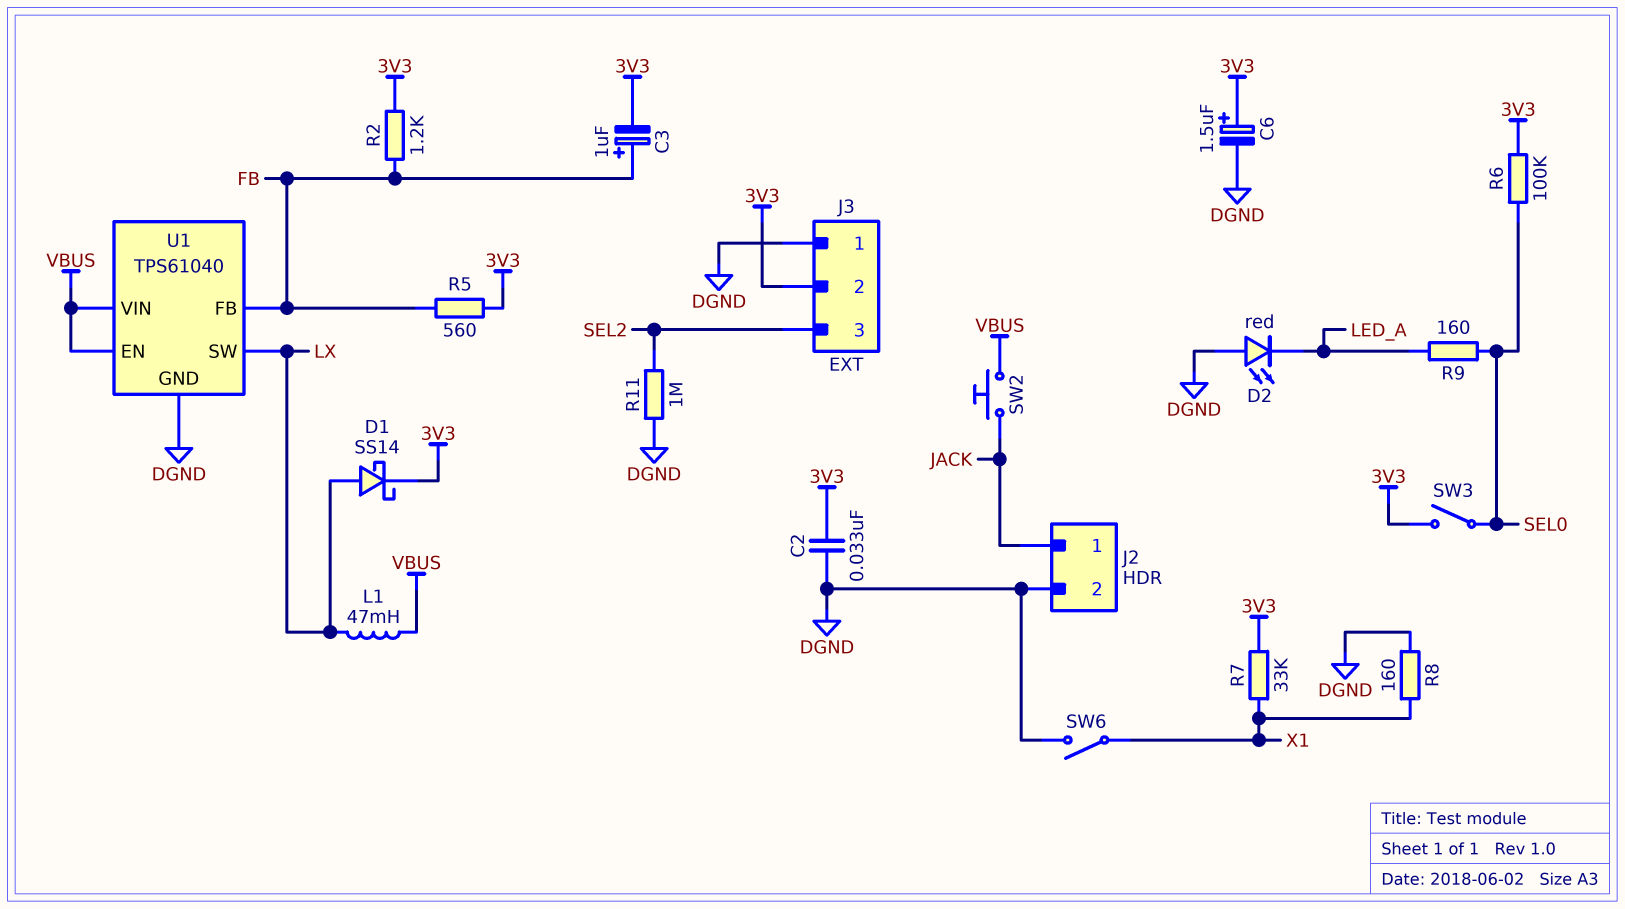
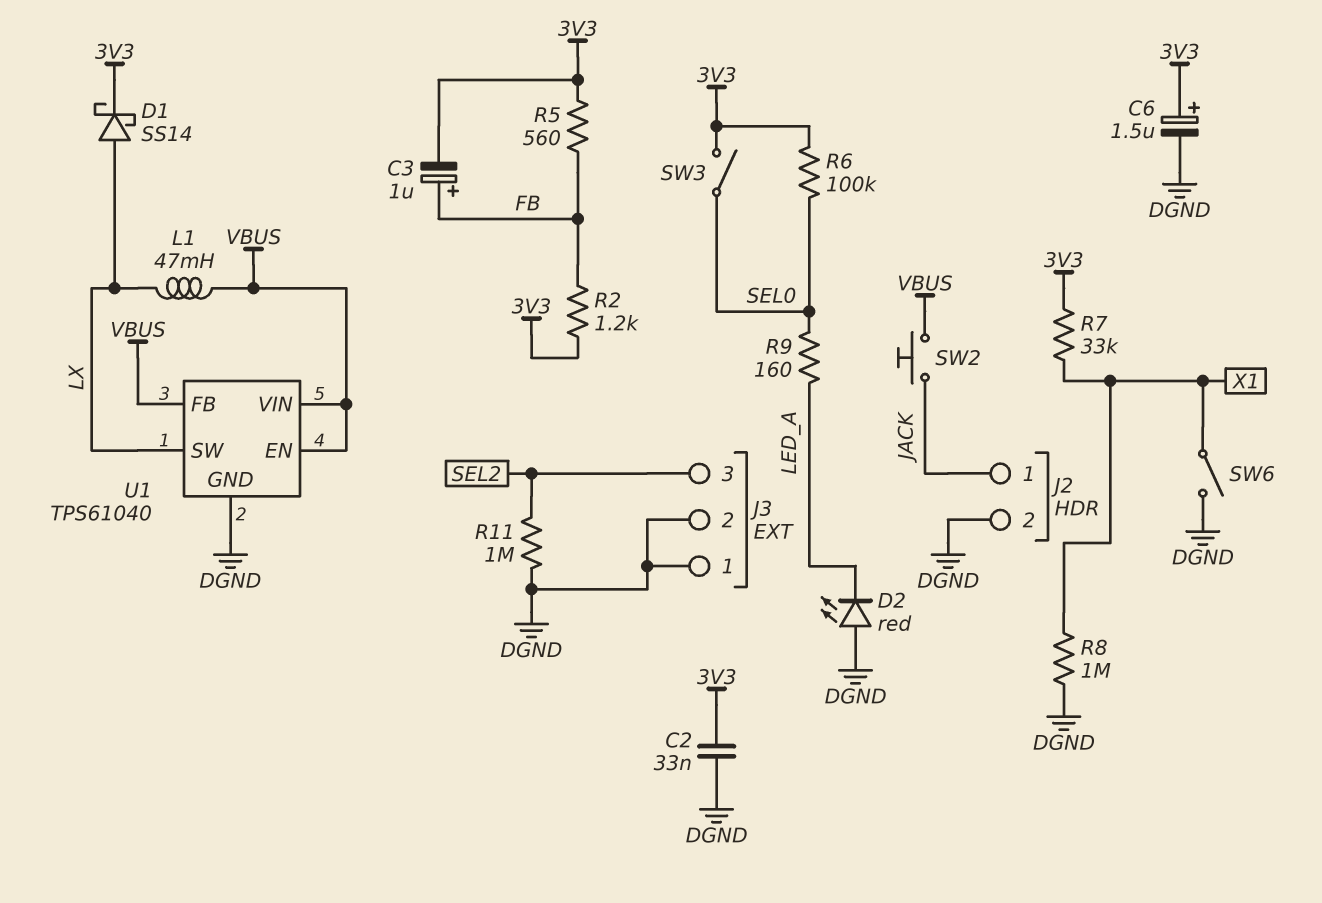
J3 pin 2: 3V3 -> DGND
R8: 160 (DGND, X1) -> 1M (DGND, X1)
U1 pin FB: FB -> VBUS

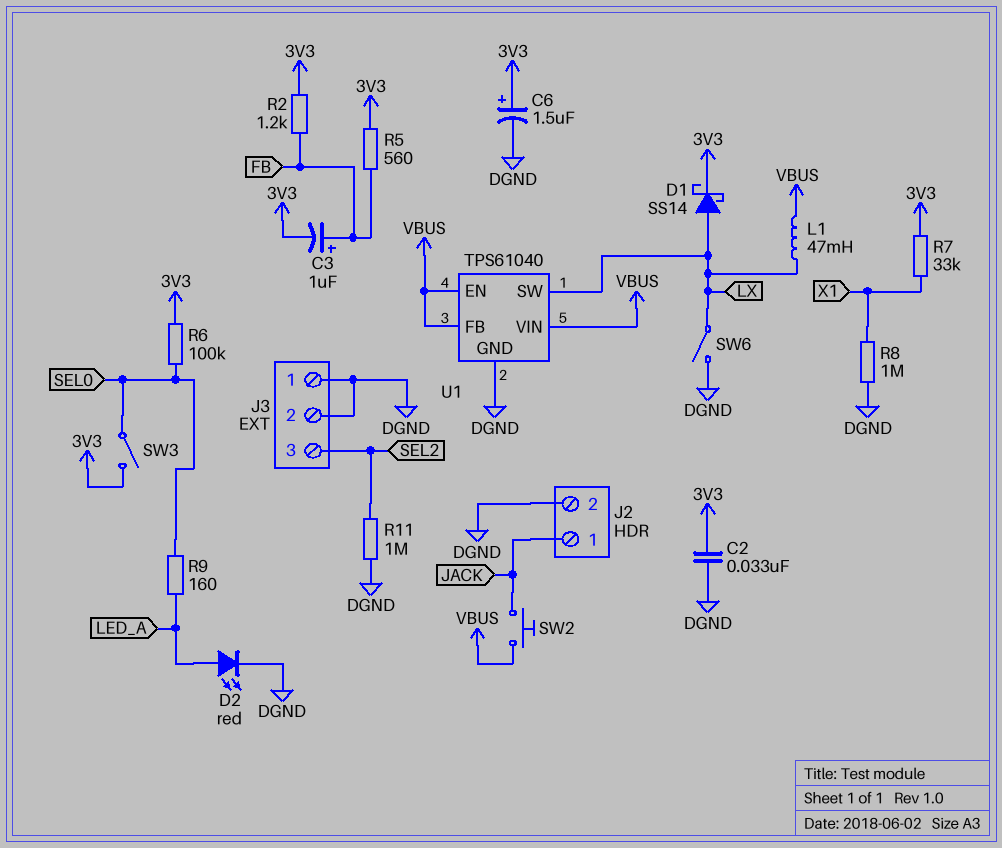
D2: LED red (A DGND, K LED_A) -> LED red (A LED_A, K DGND)
SW6: switch (DGND, X1) -> switch (DGND, LX)

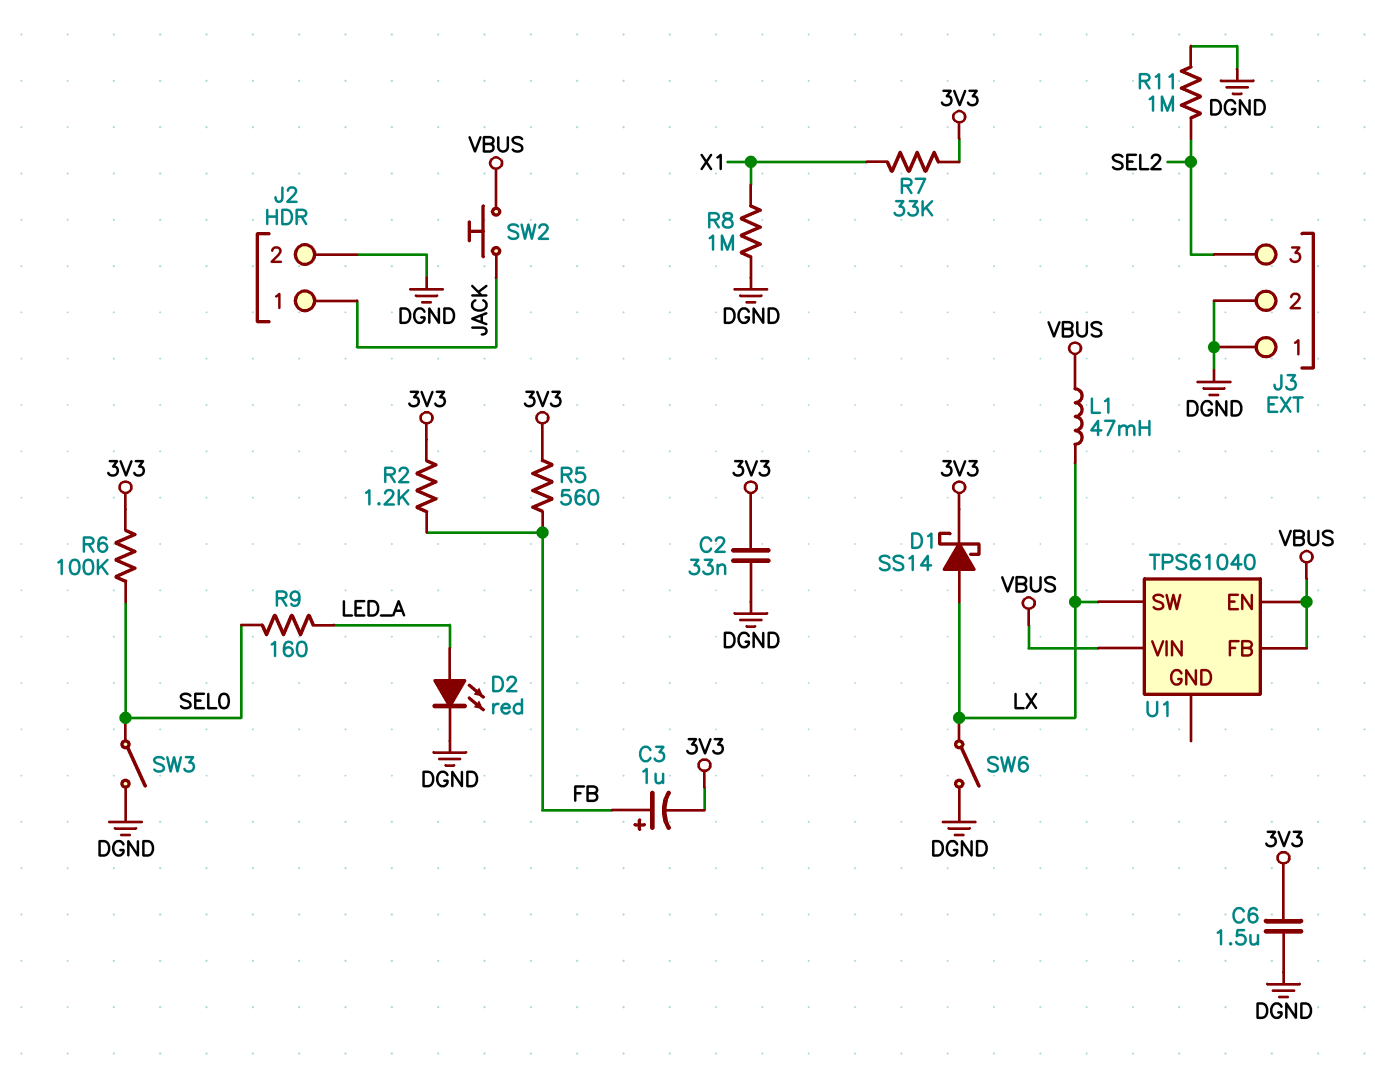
C6: 1.5uF (plus 3V3, minus DGND) -> 1.5uF (3V3, DGND)
SW3: switch (3V3, SEL0) -> switch (DGND, SEL0)
U1 pin GND: DGND -> none

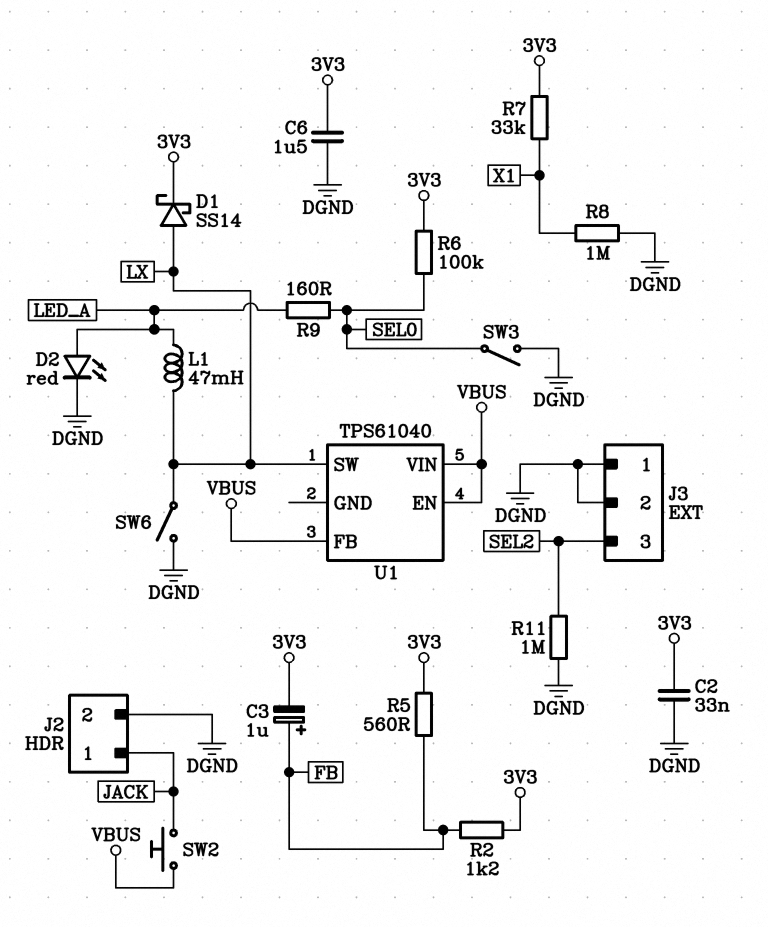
L1: 47mH (LX, VBUS) -> 47mH (LED_A, LX)

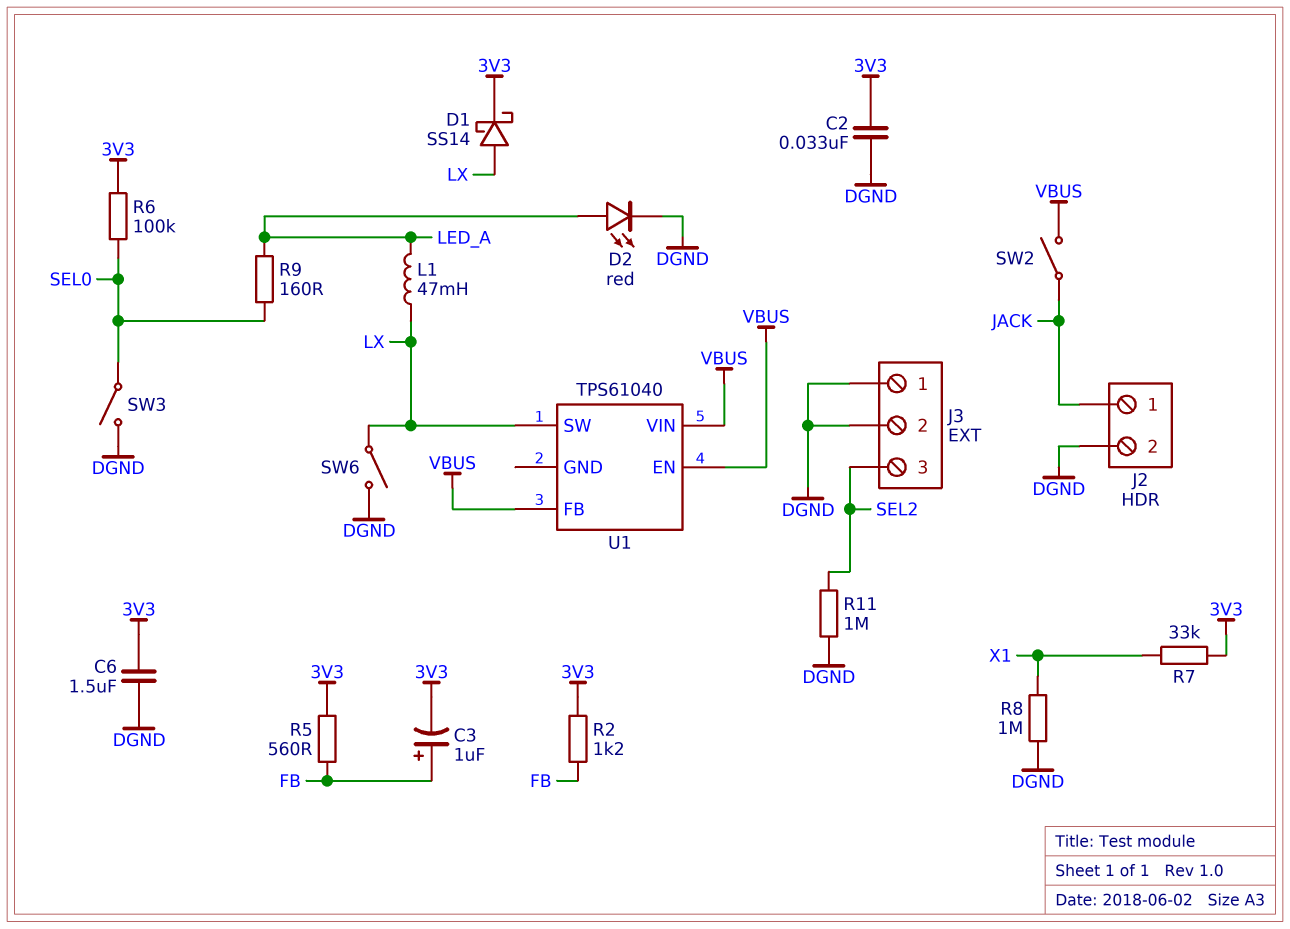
SW2: button (JACK, VBUS) -> switch (JACK, VBUS)

